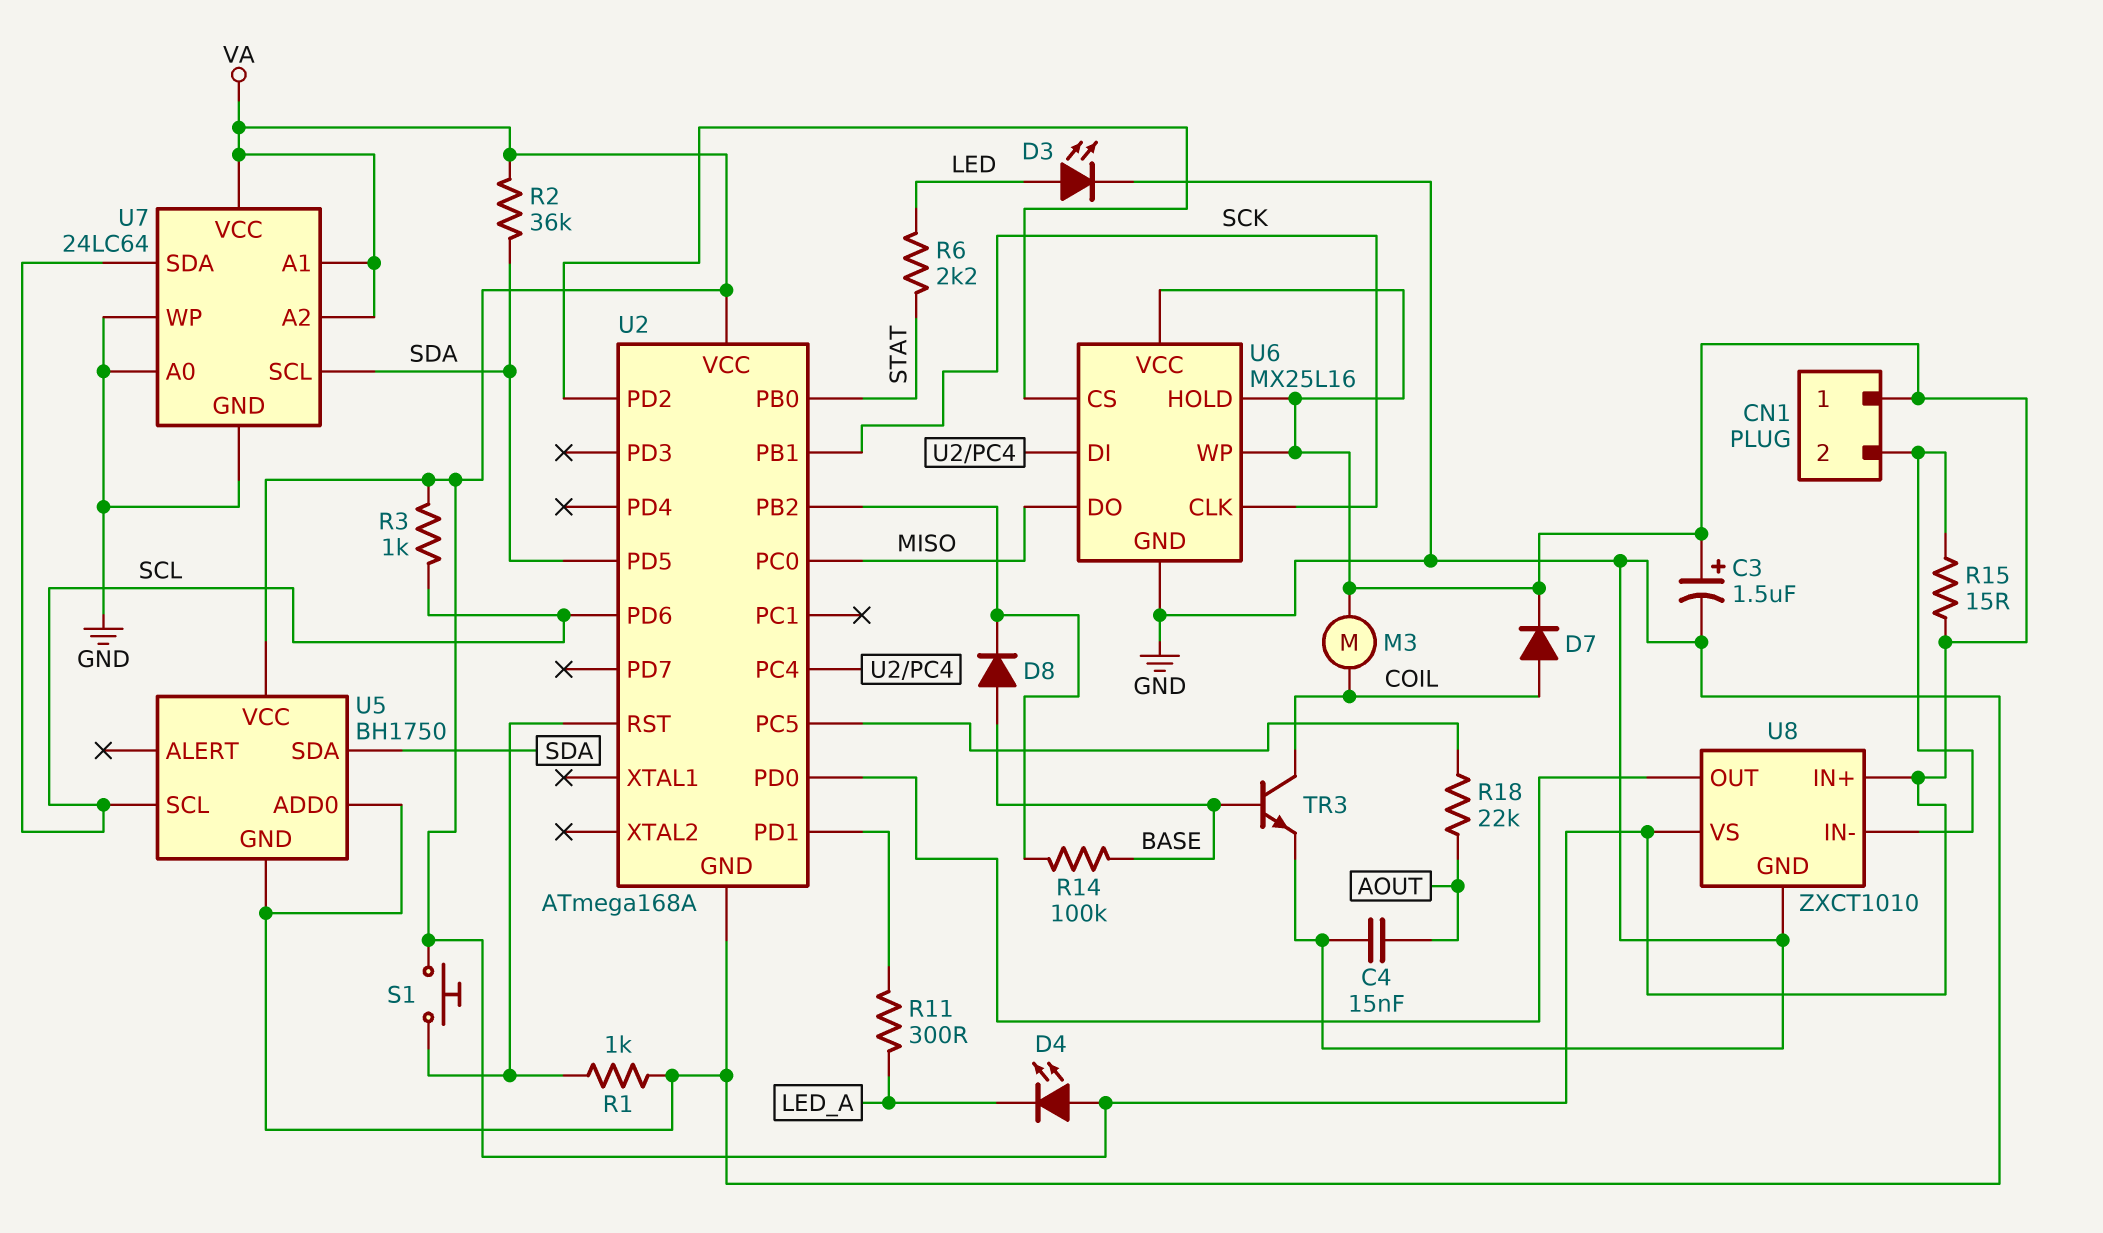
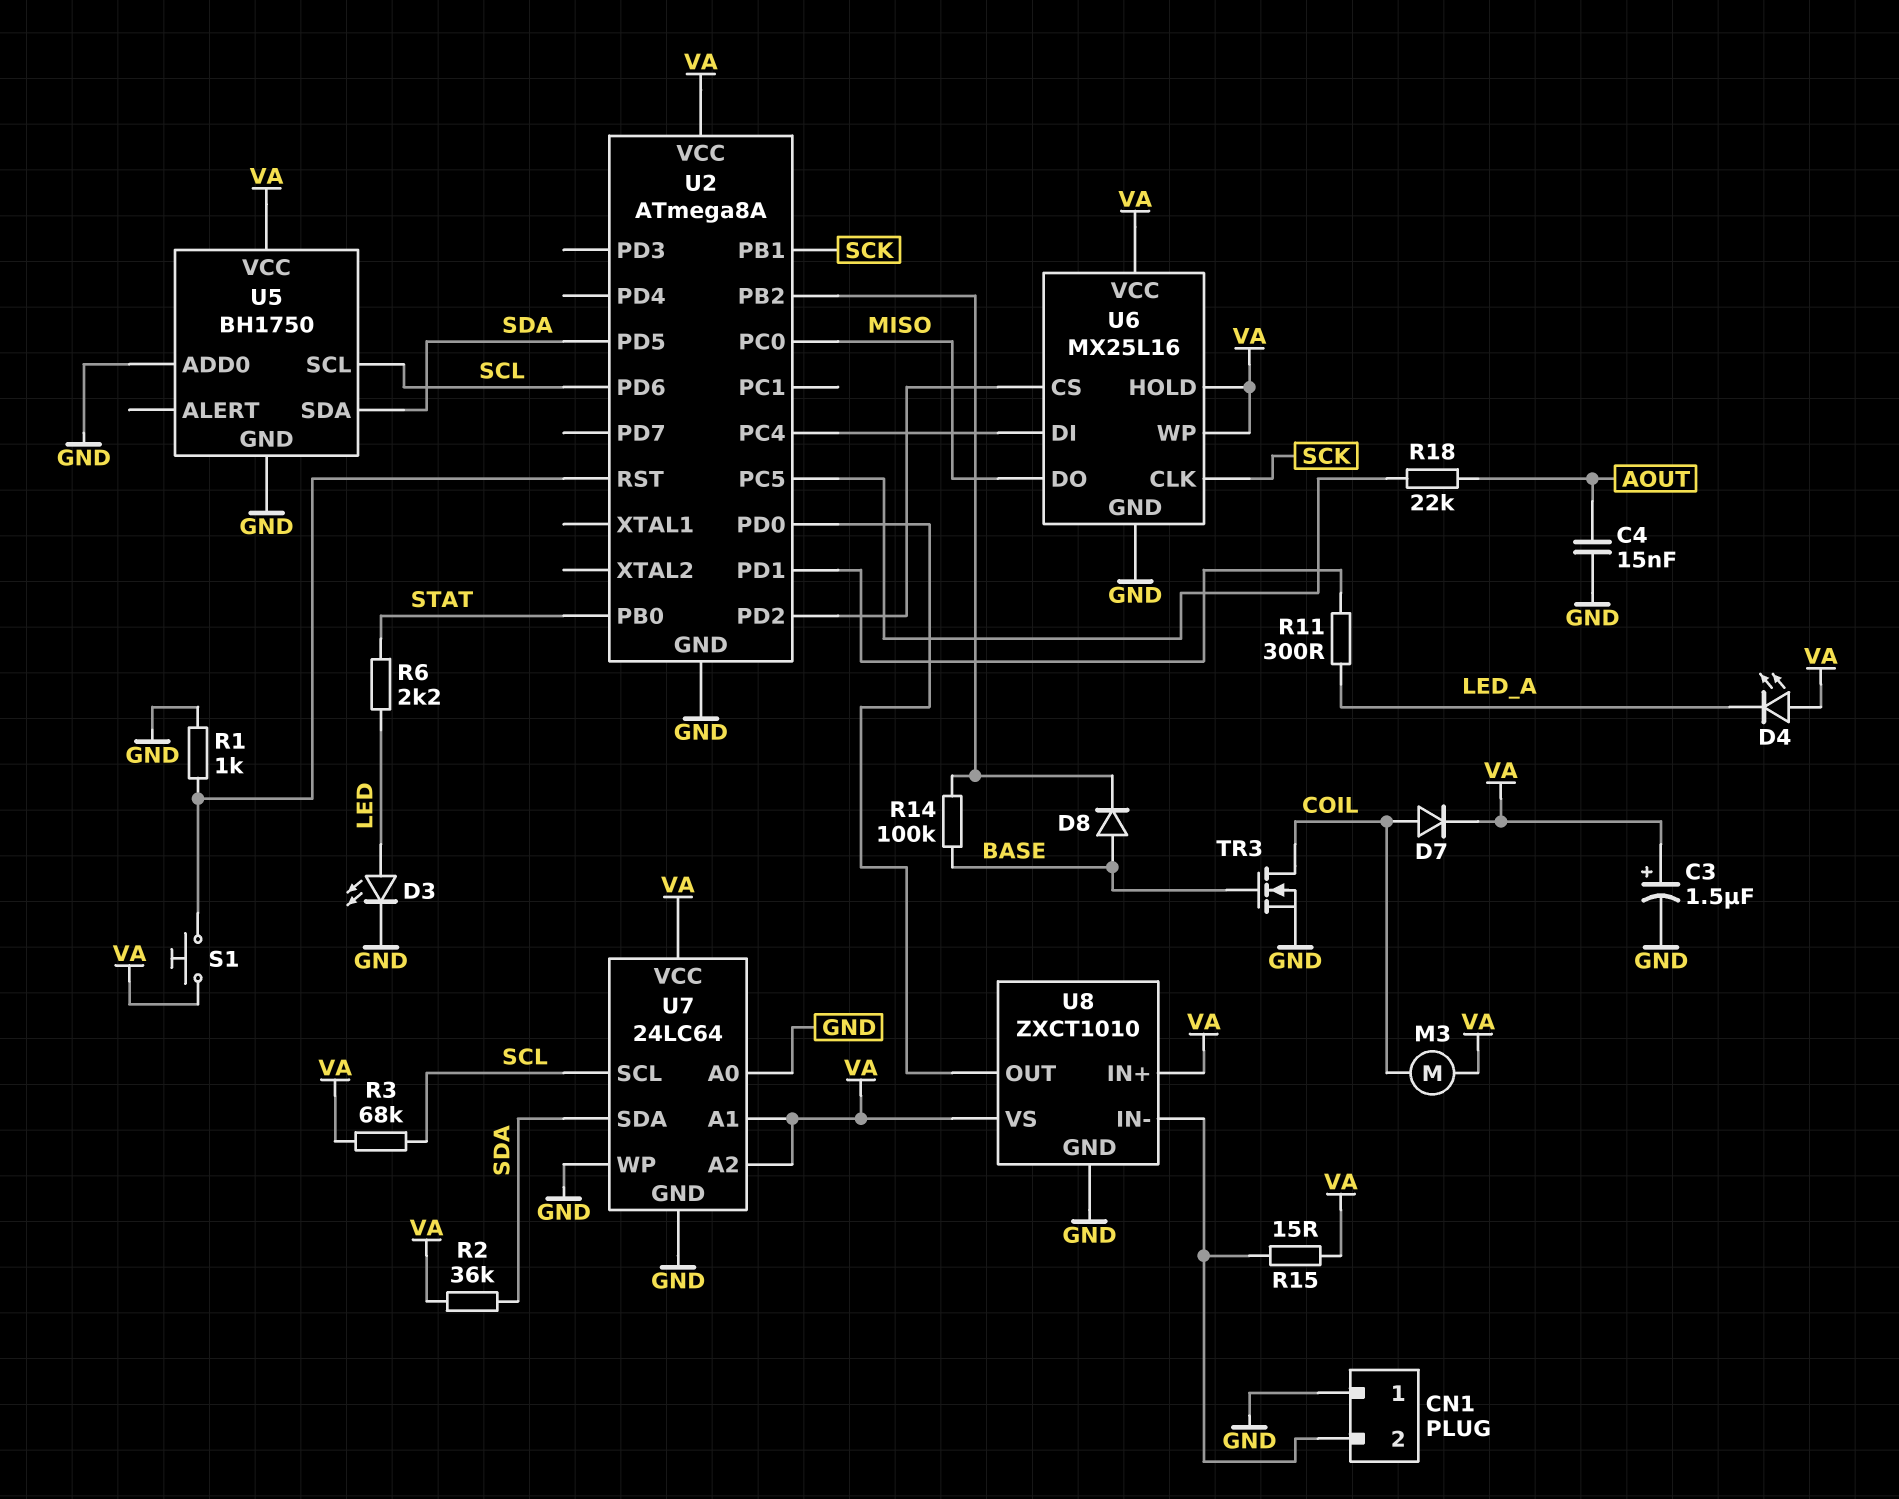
CN1 pin 1: VA -> GND
R3: 1k (SCL, VA) -> 68k (SCL, VA)
TR3: NPN (B BASE, C COIL, E GND) -> NMOS (G BASE, D COIL, S GND)
U2: ATmega168A -> ATmega8A
U7 pin SCL: SDA -> SCL
U7 pin SDA: SCL -> SDA

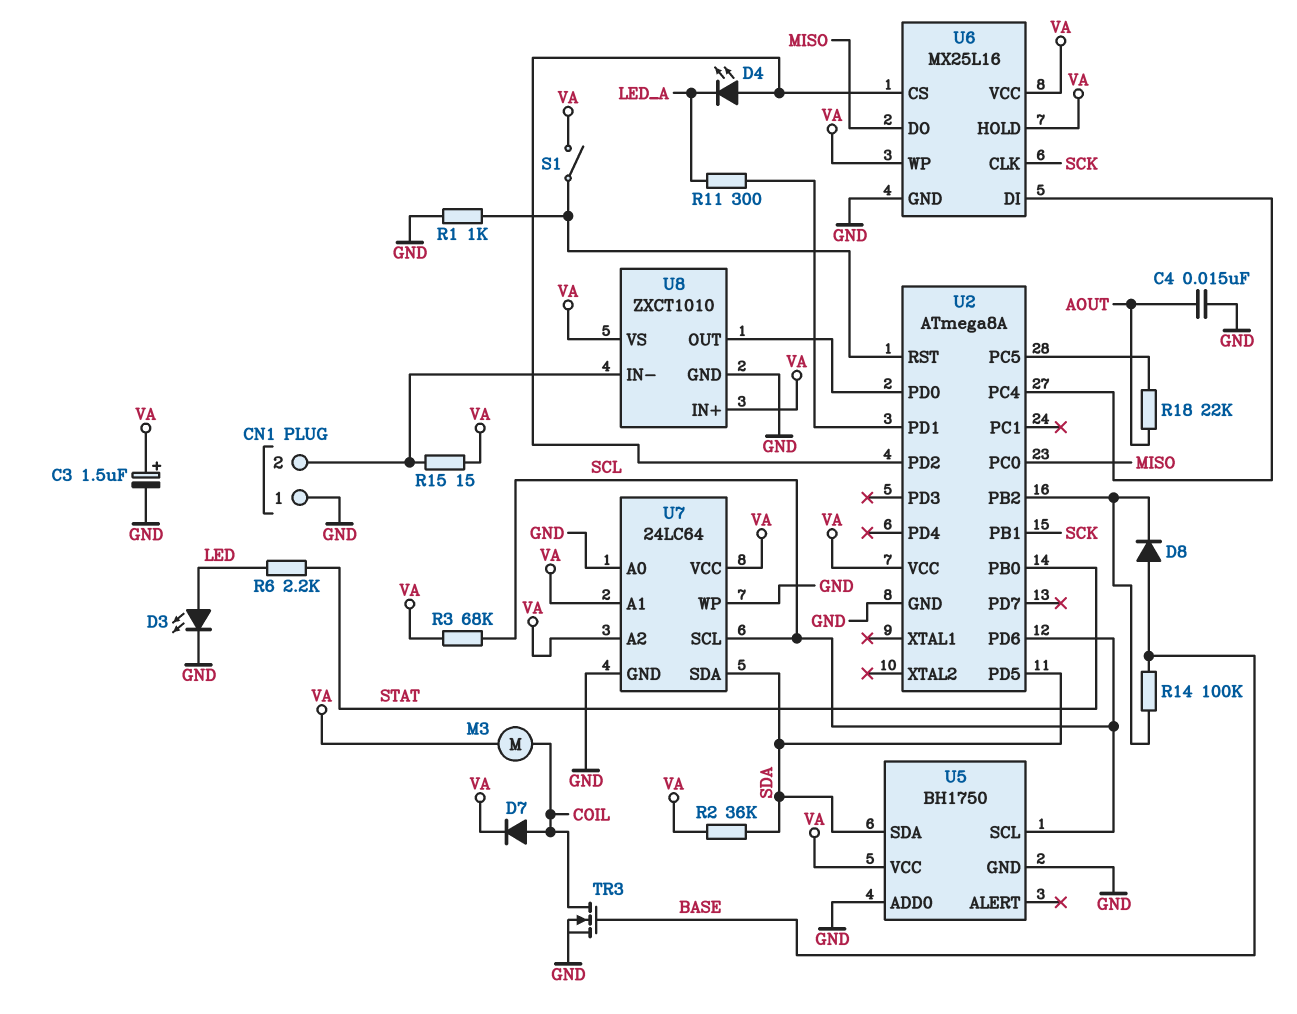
D4: LED (A VA, K LED_A) -> LED (A U2/PD2, K LED_A)
S1: button (U2/RST, VA) -> switch (U2/RST, VA)

